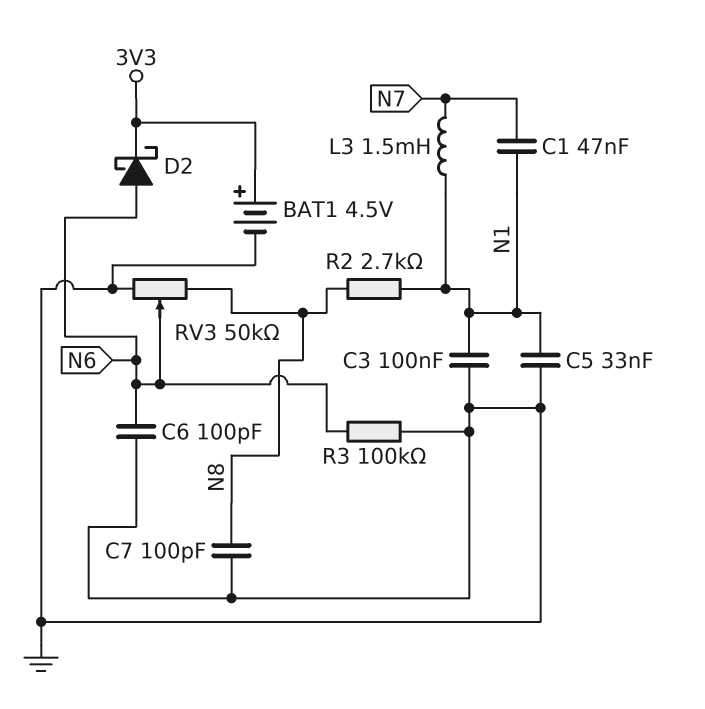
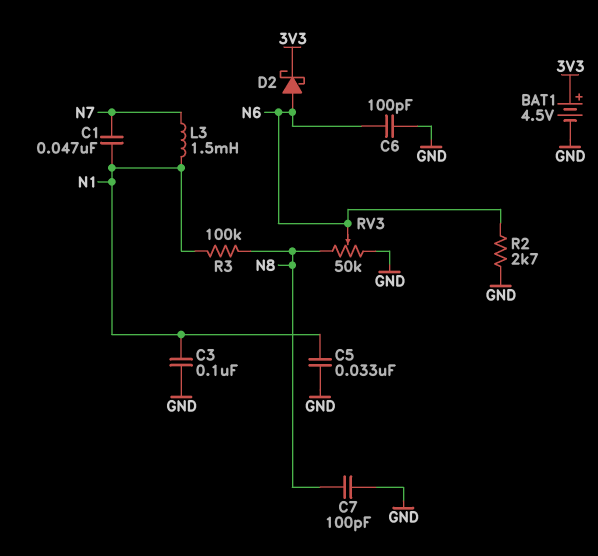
R2: 2.7k (N1, N8) -> 2.7k (GND, N6)
R3: 100k (GND, N6) -> 100k (N1, N8)

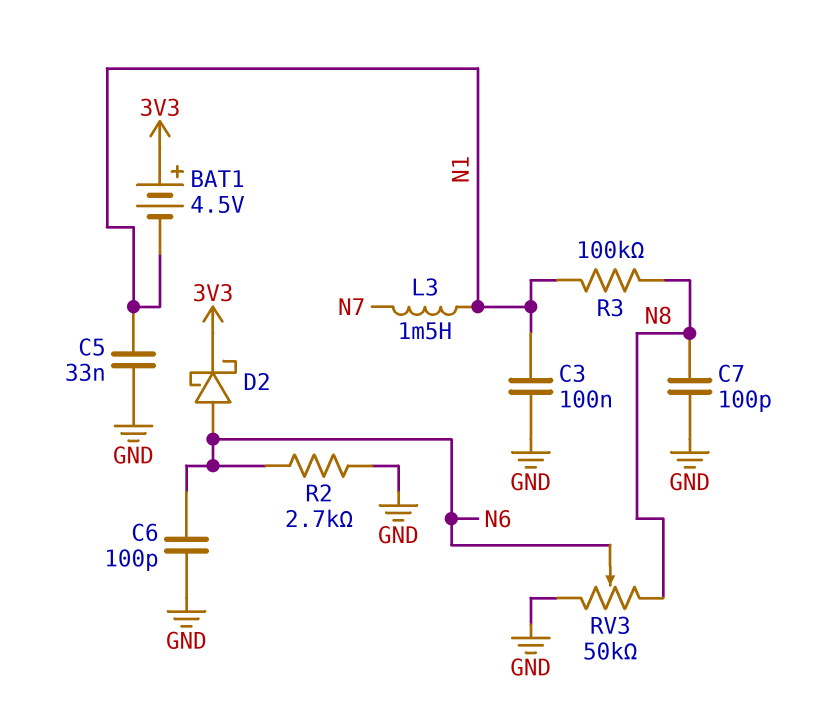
BAT1: 4.5V (plus 3V3, minus GND) -> 4.5V (plus 3V3, minus N1)
C1: 47nF (N1, N7) -> none

